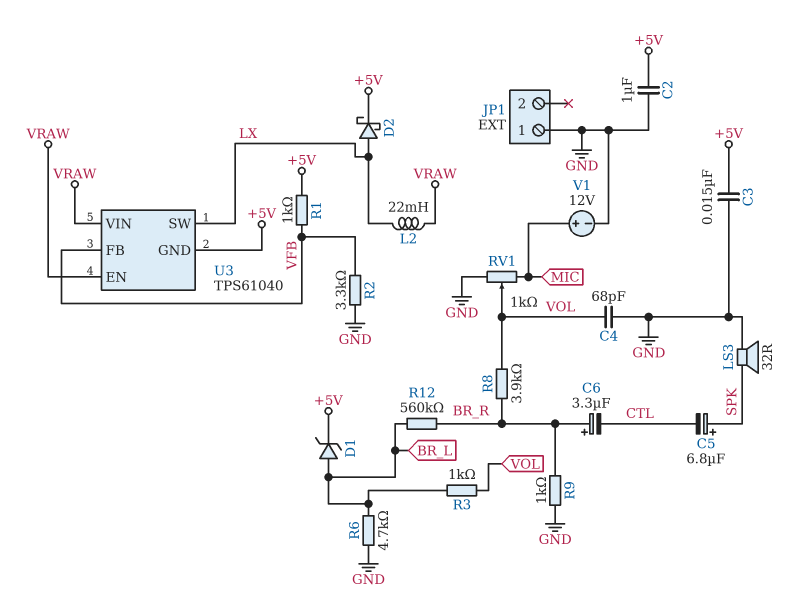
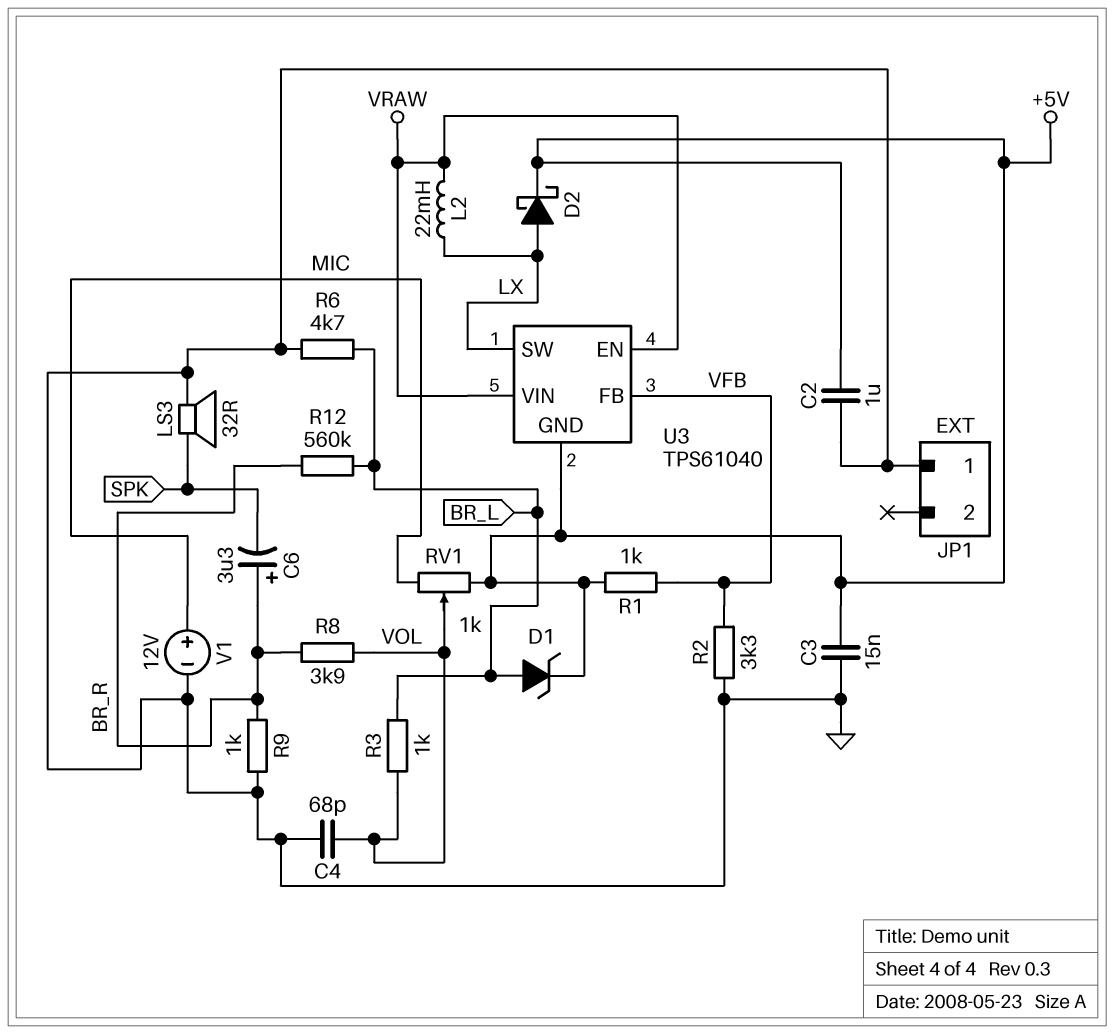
C5: 6.8uF (plus SPK, minus CTL) -> none
C6: 3.3uF (plus BR_R, minus CTL) -> 3.3uF (plus BR_R, minus SPK)
RV1: 1k (GND, MIC, wiper VOL) -> 1k (+5V, MIC, wiper VOL)

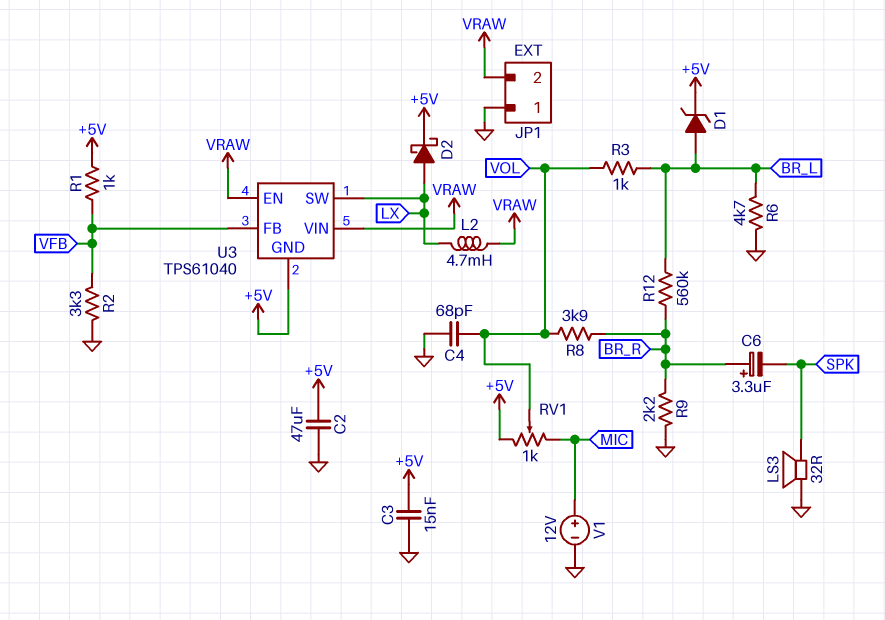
C2: 1uF (+5V, GND) -> 47uF (+5V, GND)
JP1 pin 2: none -> VRAW
L2: 22mH (LX, VRAW) -> 4.7mH (LX, VRAW)
R9: 1k (BR_R, GND) -> 2.2k (BR_R, GND)

